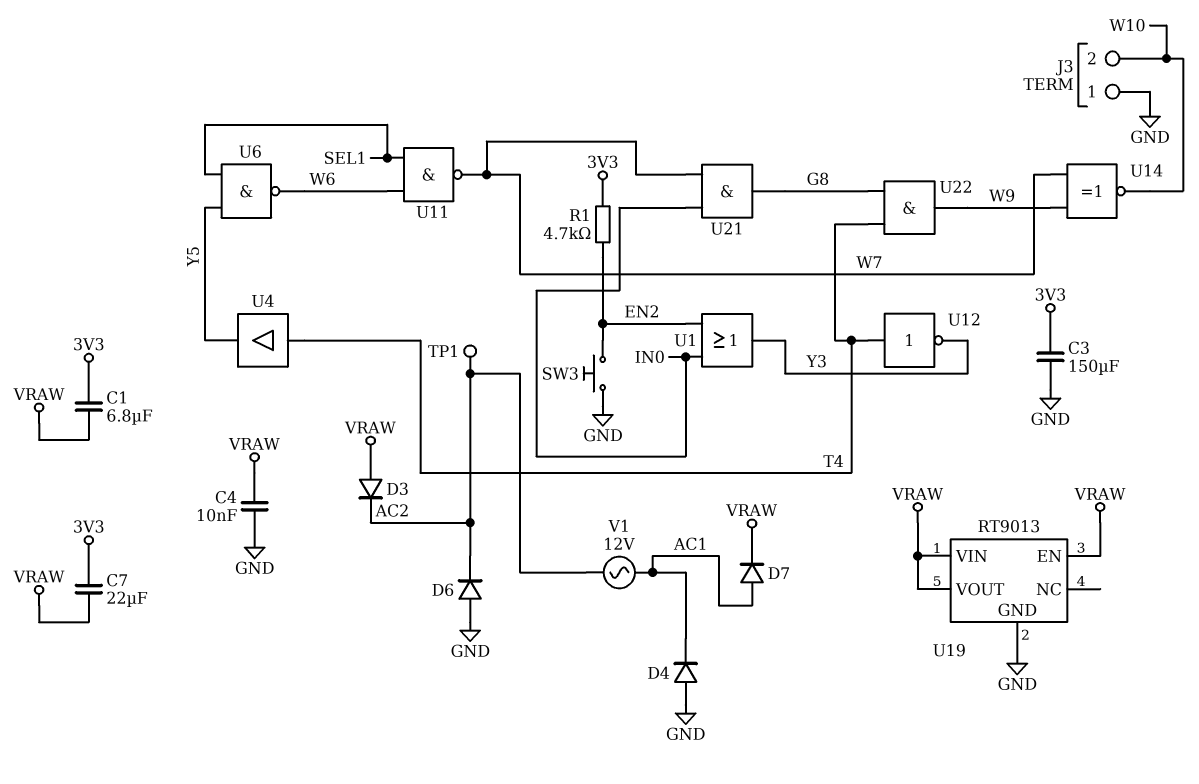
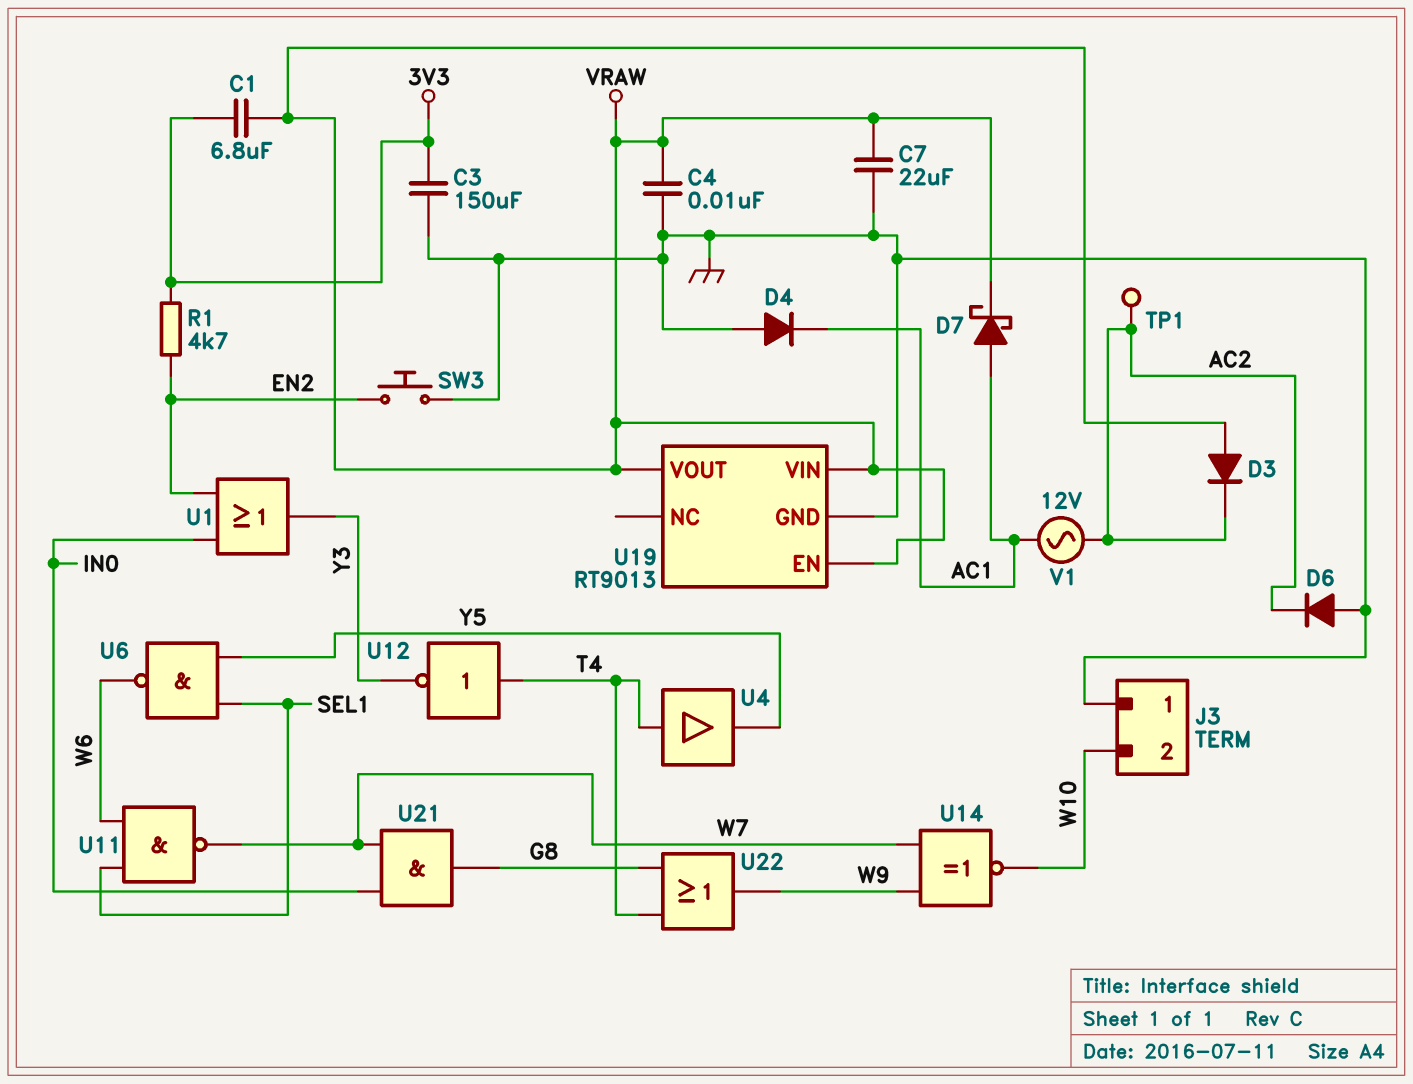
C7: 22uF (3V3, VRAW) -> 22uF (GND, VRAW)
D7: diode (A AC1, K VRAW) -> schottky (A AC1, K VRAW)
U22: AND (in G8, in T4, out W9) -> OR (in G8, in T4, out W9)

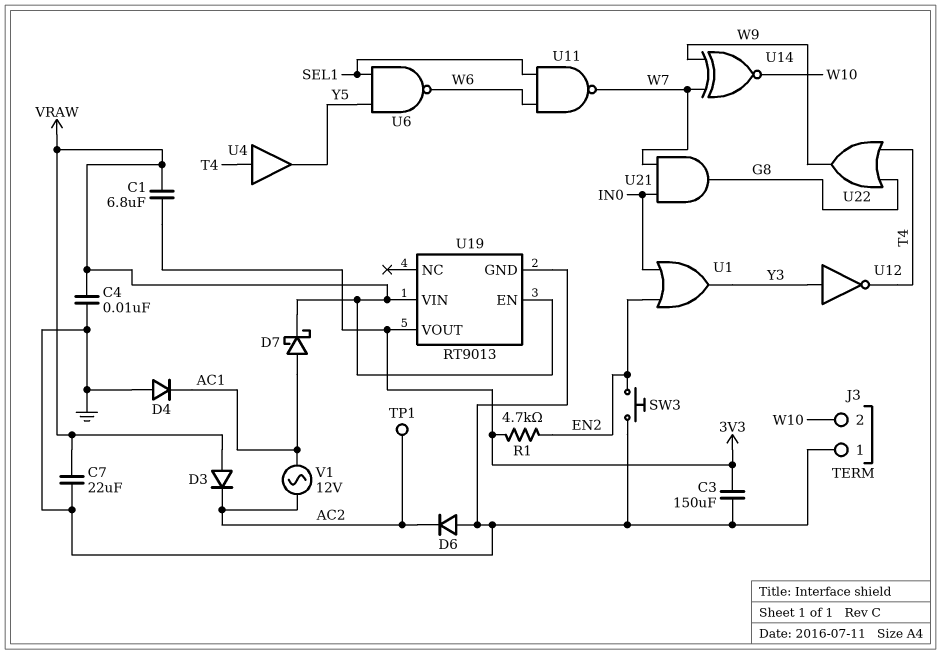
U12: NOT (in T4, out Y3) -> NOT (in Y3, out T4)
U19 pin VOUT: VRAW -> 3V3

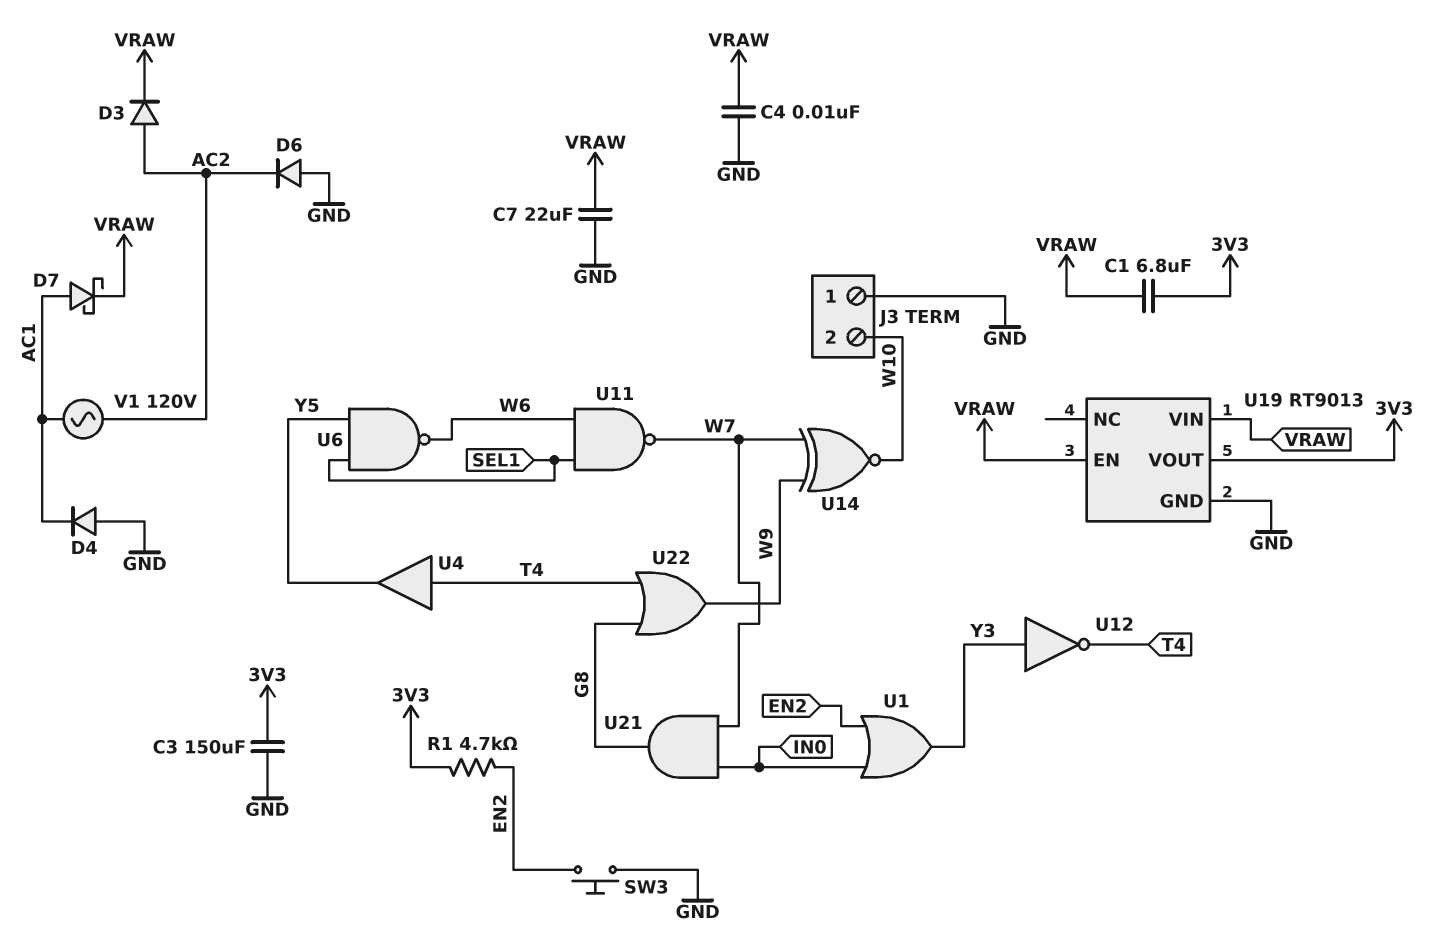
D3: diode (A VRAW, K AC2) -> diode (A AC2, K VRAW)
TP1: test point (AC2) -> none
V1: AC 12V (AC1, AC2) -> AC 120V (AC1, AC2)

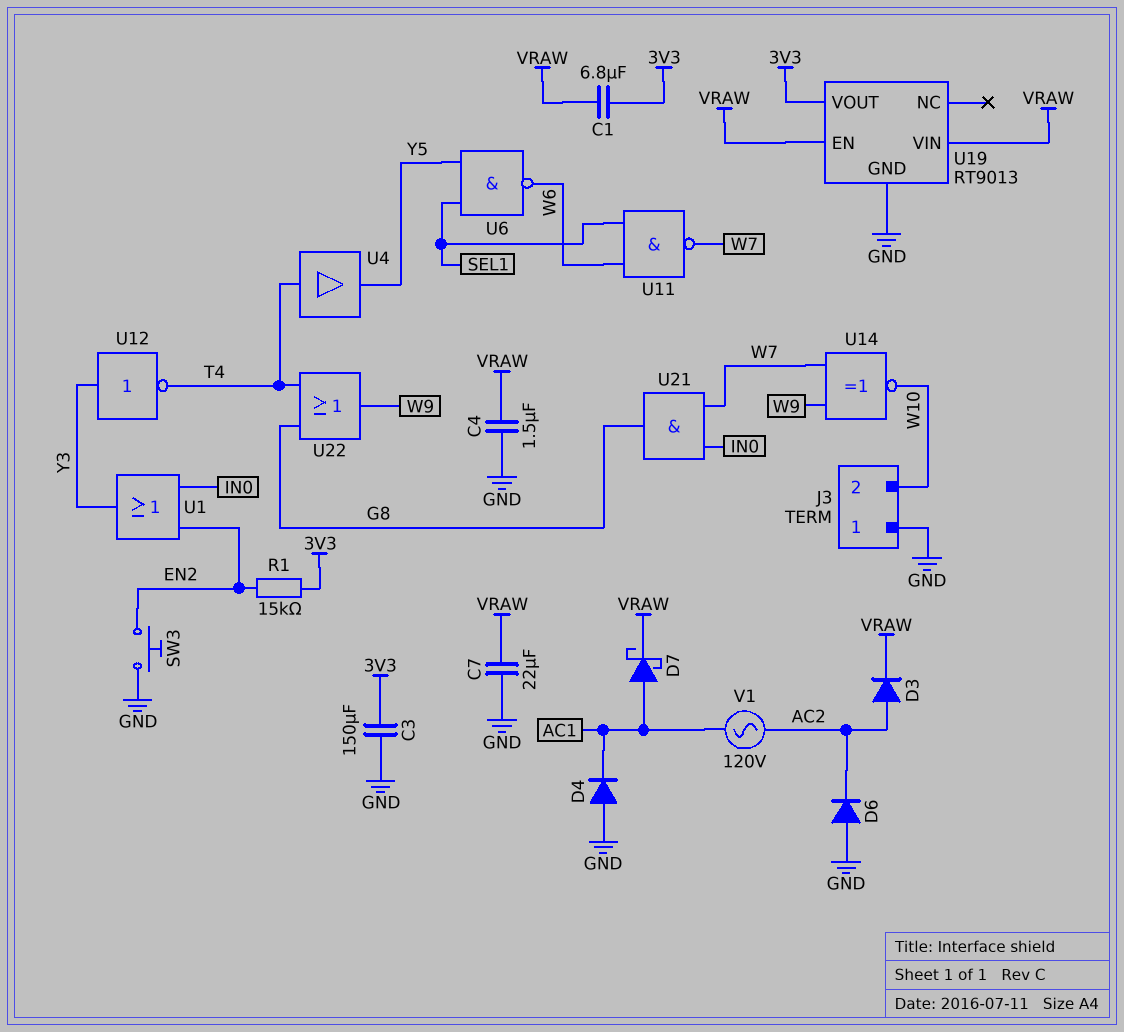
C4: 10nF (GND, VRAW) -> 1.5uF (GND, VRAW)
R1: 4.7k (3V3, EN2) -> 15k (3V3, EN2)

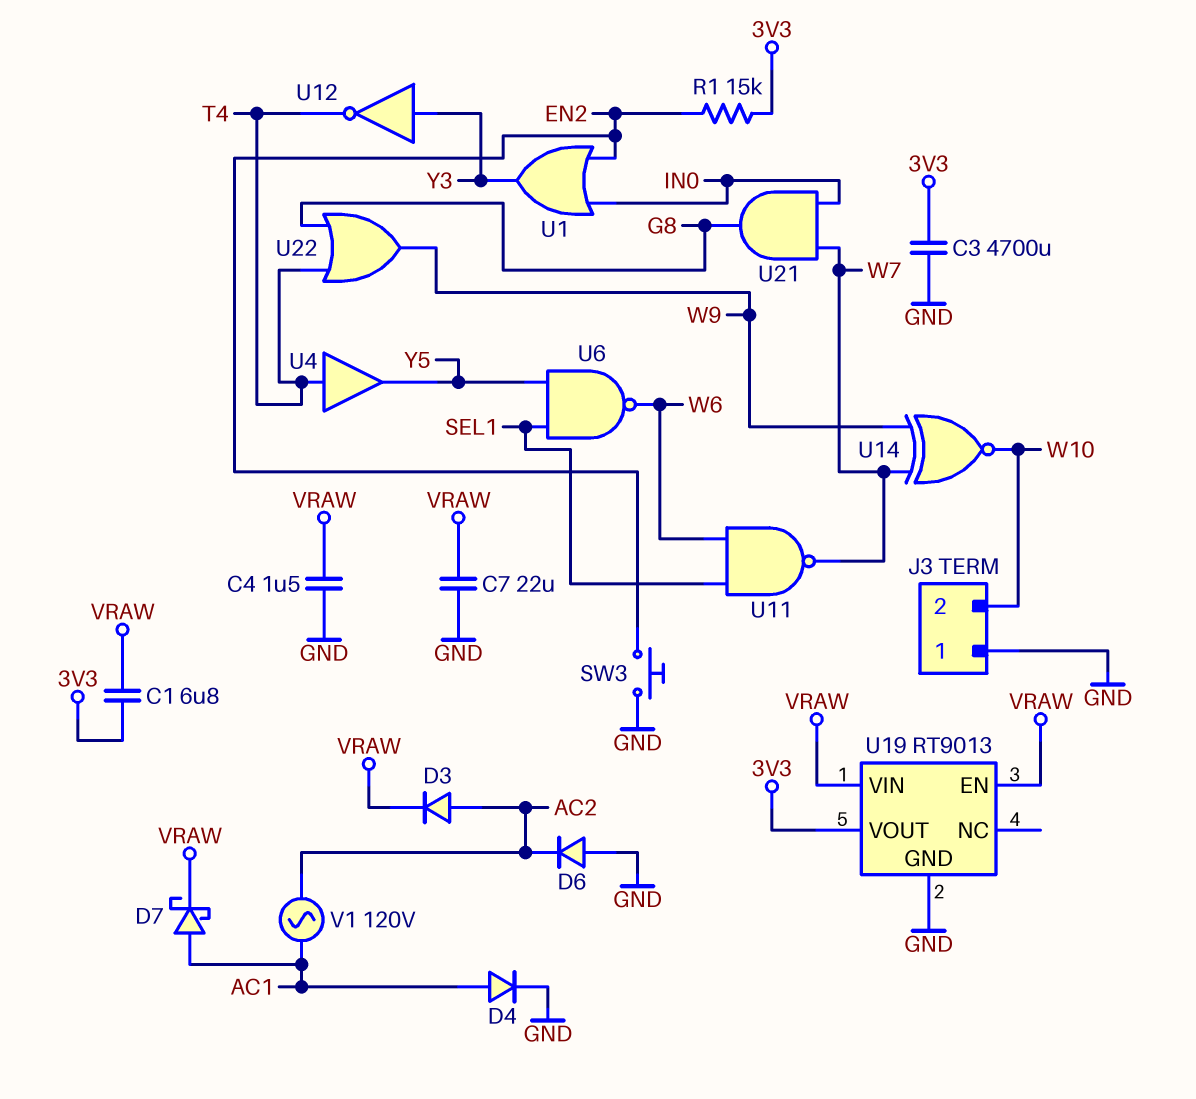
C3: 150uF (3V3, GND) -> 4700uF (3V3, GND)
D4: diode (A GND, K AC1) -> diode (A AC1, K GND)

